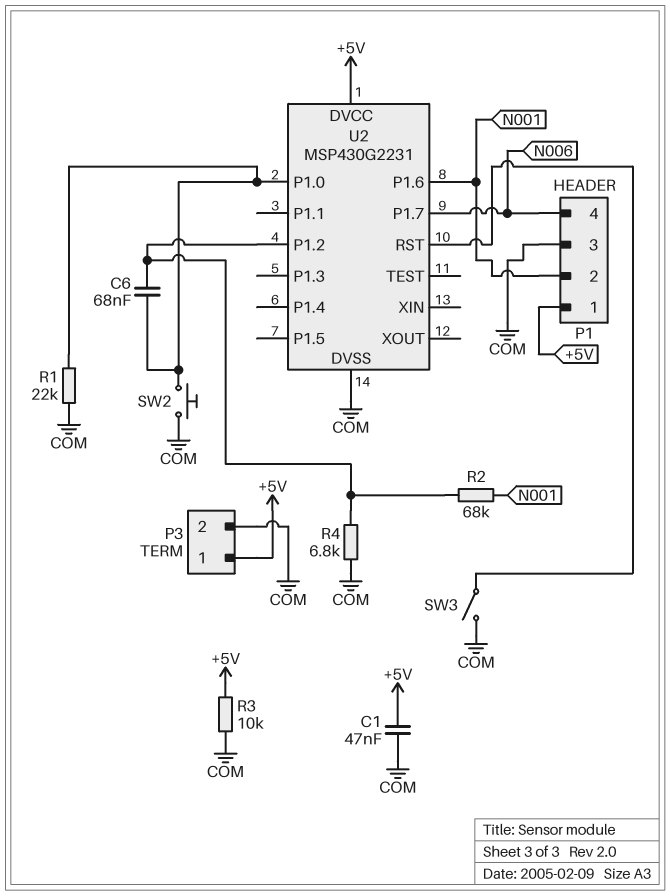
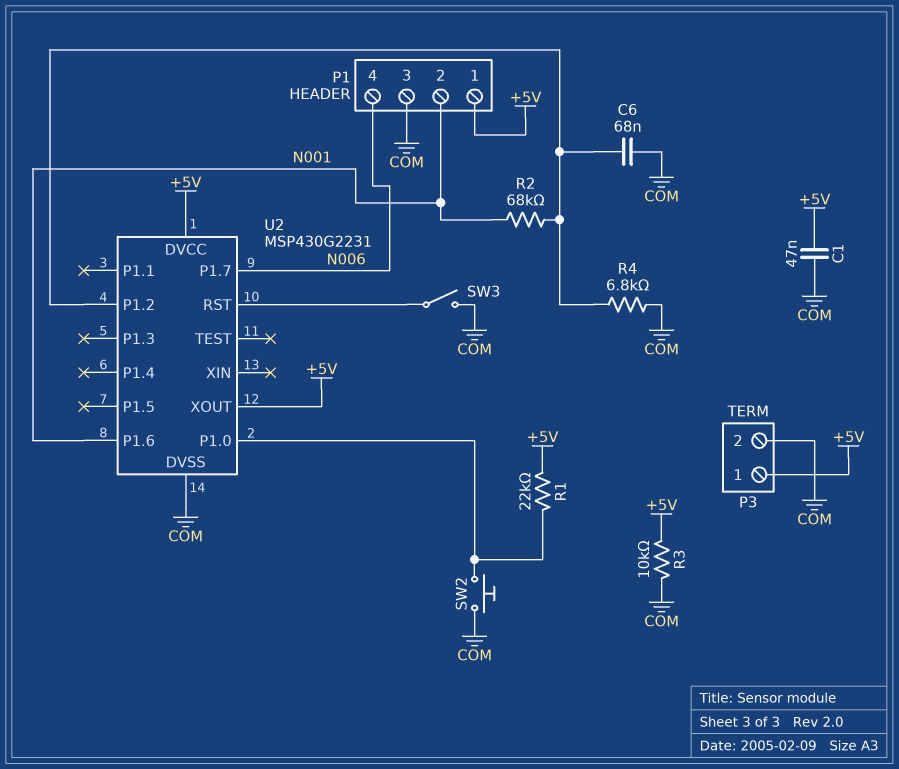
C6: 68nF (U2/P1.0, U2/P1.2) -> 68nF (COM, U2/P1.2)
R1: 22k (COM, U2/P1.0) -> 22k (+5V, U2/P1.0)
U2 pin XOUT: none -> +5V

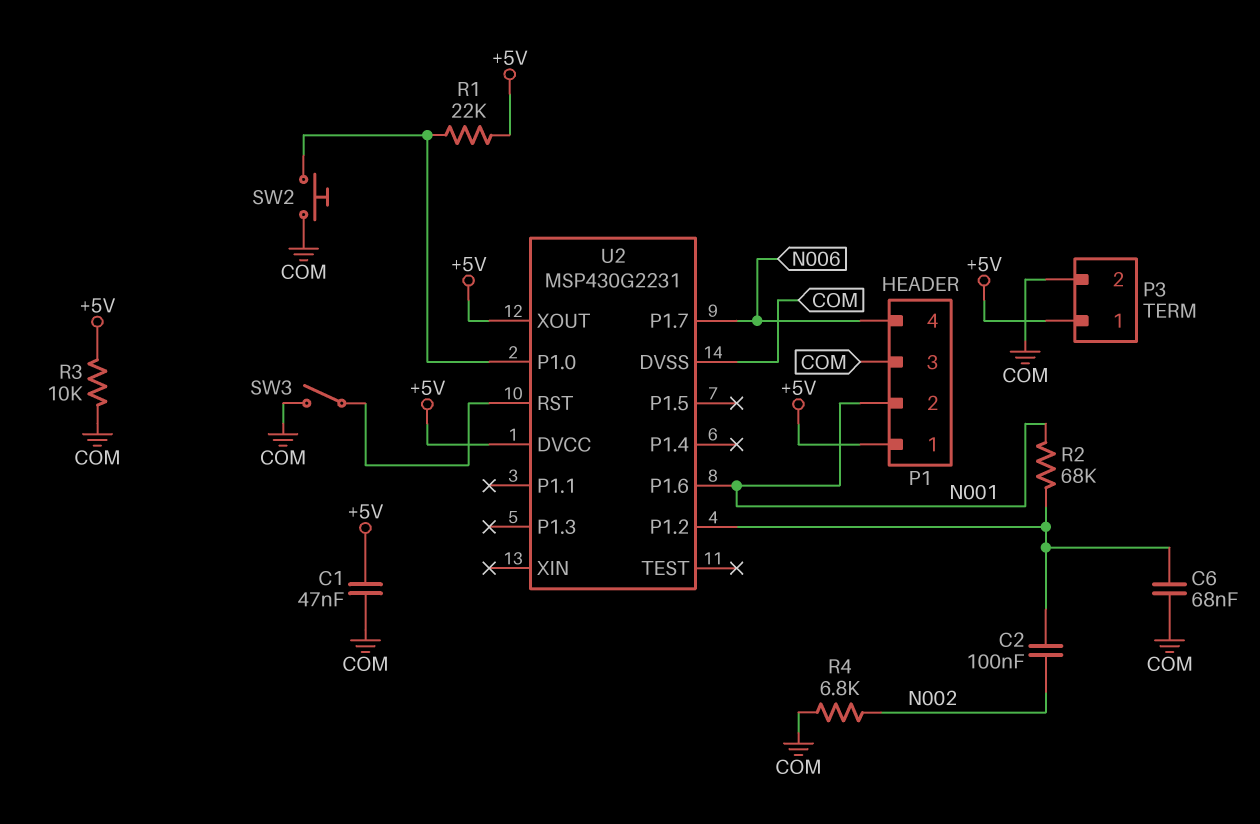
C2: none -> 100nF (N002, U2/P1.2)
R4: 6.8k (COM, U2/P1.2) -> 6.8k (COM, N002)

